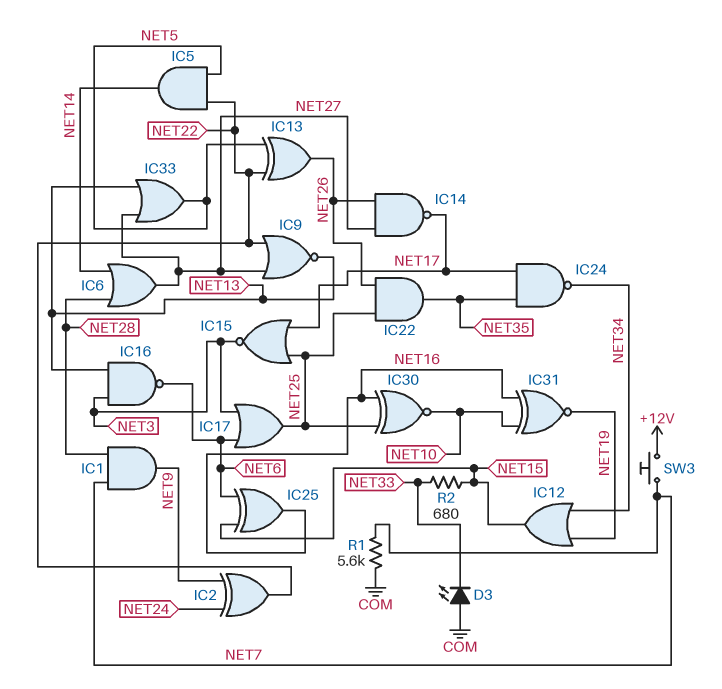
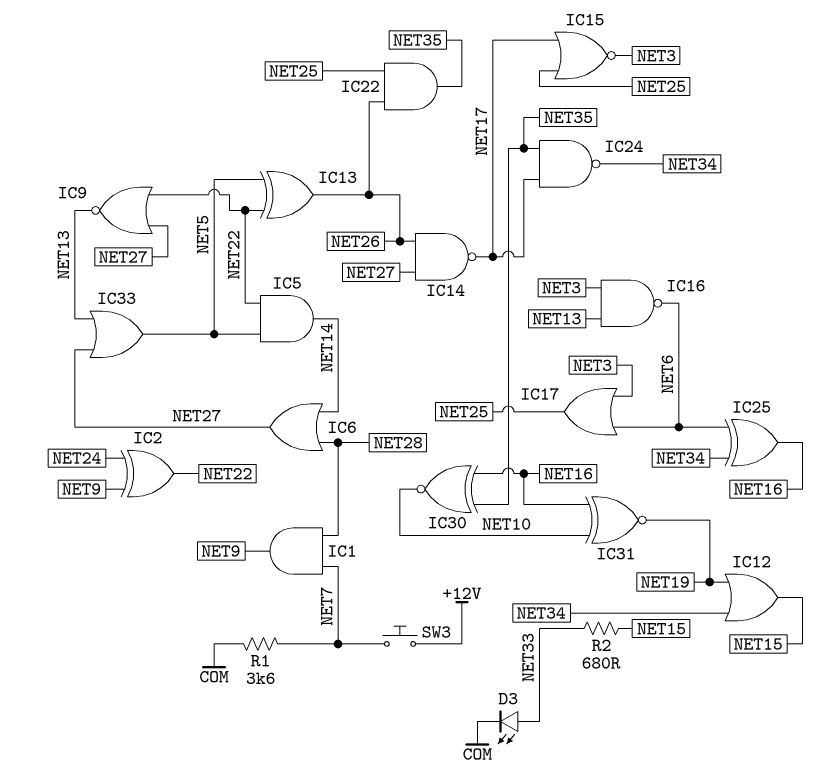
D3: LED (A COM, K NET33) -> LED (A NET33, K COM)
IC25: XOR (in NET6, in NET15, out NET16) -> XOR (in NET6, in NET34, out NET16)
IC30: XNOR (in NET16, in NET25, out NET10) -> XNOR (in NET16, in NET35, out NET10)
R1: 5.6k (COM, NET7) -> 3.6k (COM, NET7)

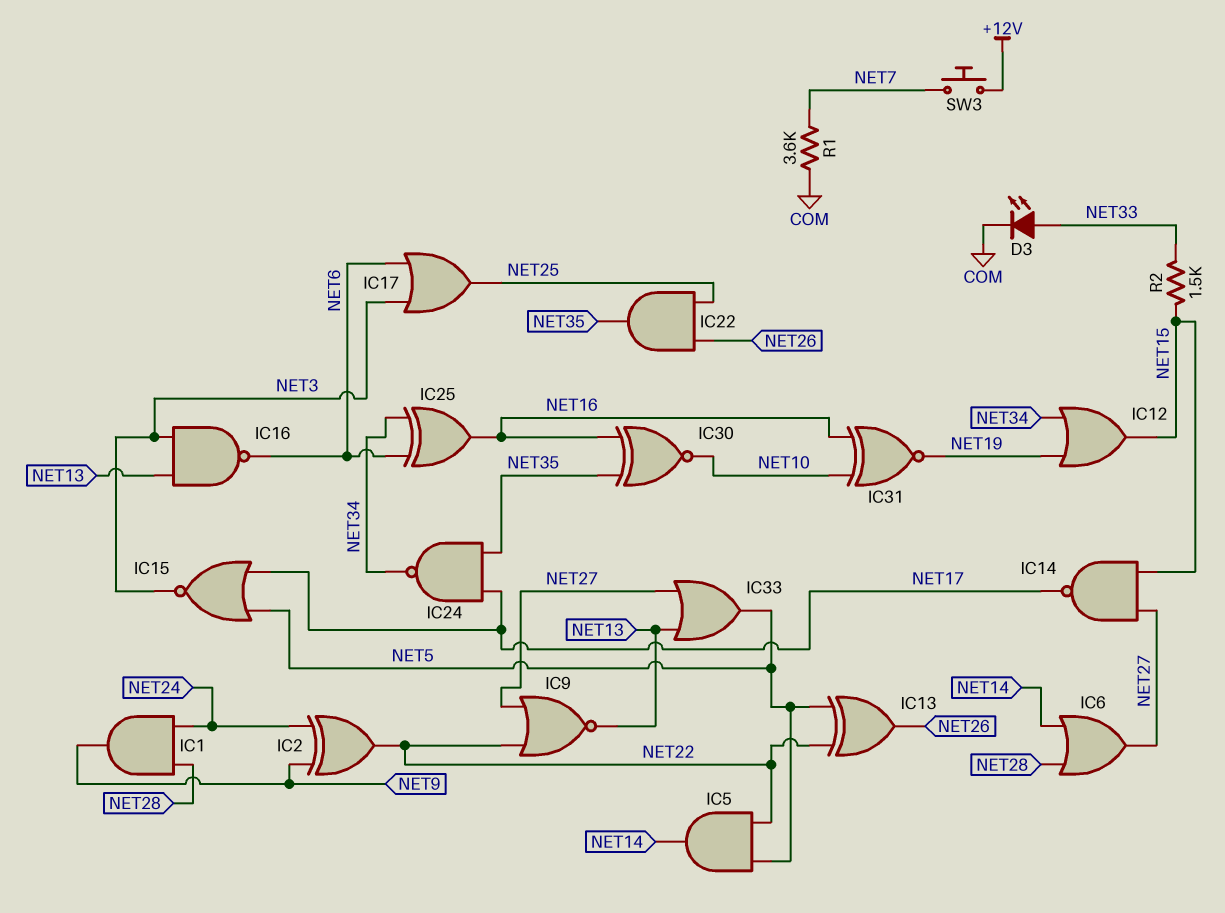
IC1: AND (in NET7, in NET28, out NET9) -> AND (in NET24, in NET28, out NET9)
IC14: NAND (in NET26, in NET27, out NET17) -> NAND (in NET15, in NET27, out NET17)
IC15: NOR (in NET17, in NET25, out NET3) -> NOR (in NET5, in NET17, out NET3)
R2: 680 (NET15, NET33) -> 1.5k (NET15, NET33)

